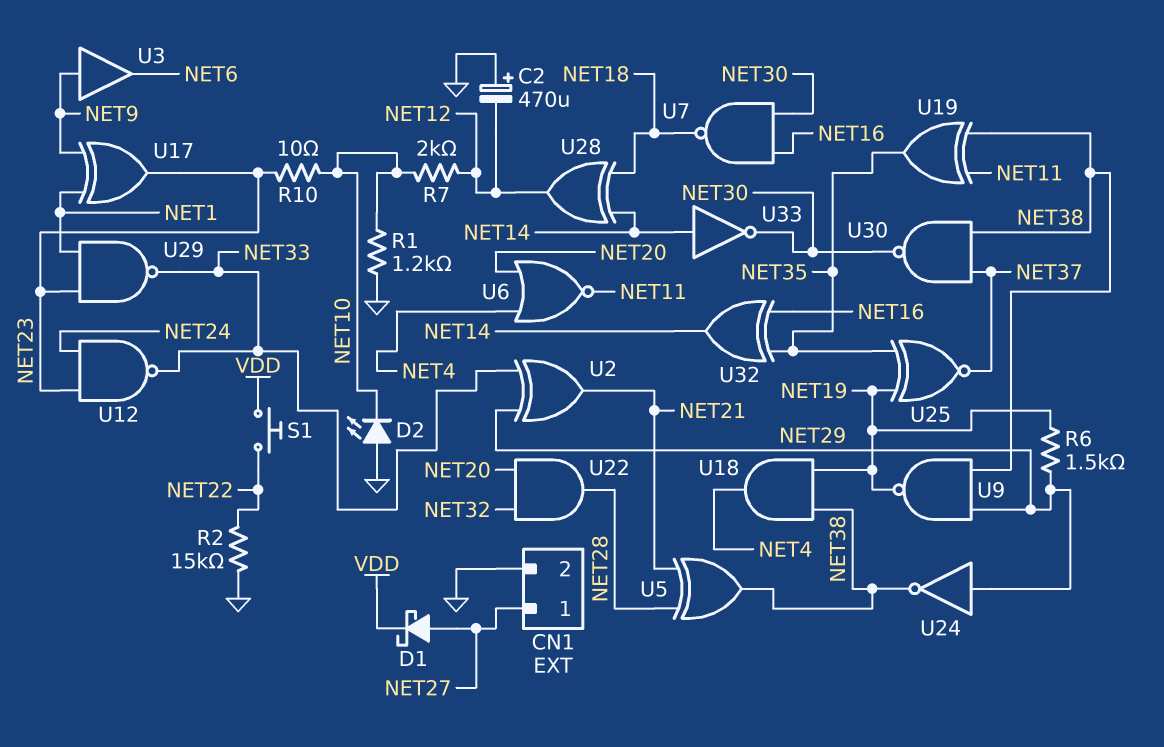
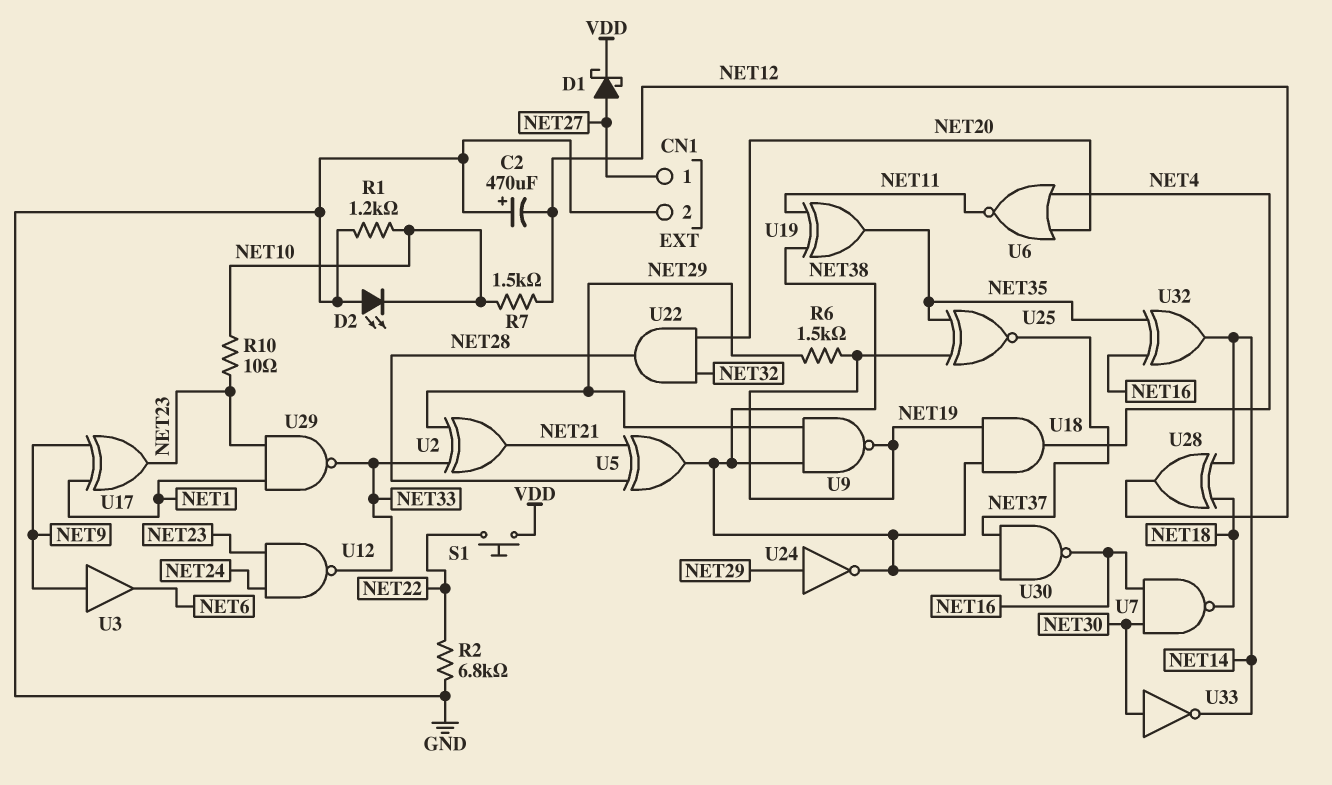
R2: 15k (GND, NET22) -> 6.8k (GND, NET22)
R7: 2k (NET10, NET12) -> 1.5k (NET10, NET12)
U30: NAND (in NET37, in NET38, out NET30) -> NAND (in NET37, in NET38, out NET16)
U33: NOT (in NET14, out NET30) -> NOT (in NET30, out NET14)

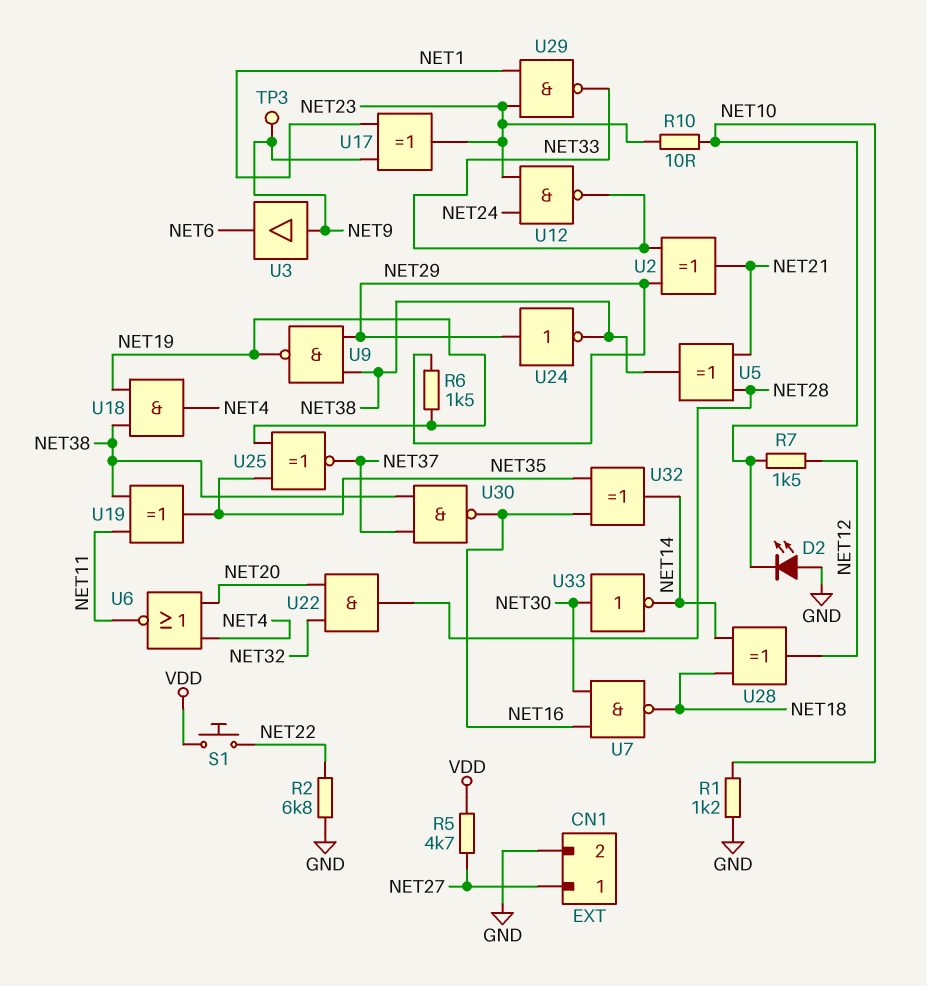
C2: 470uF (plus GND, minus NET12) -> none
D1: schottky (A NET27, K VDD) -> none
R5: none -> 4.7k (NET27, VDD)
TP3: none -> test point (NET9)

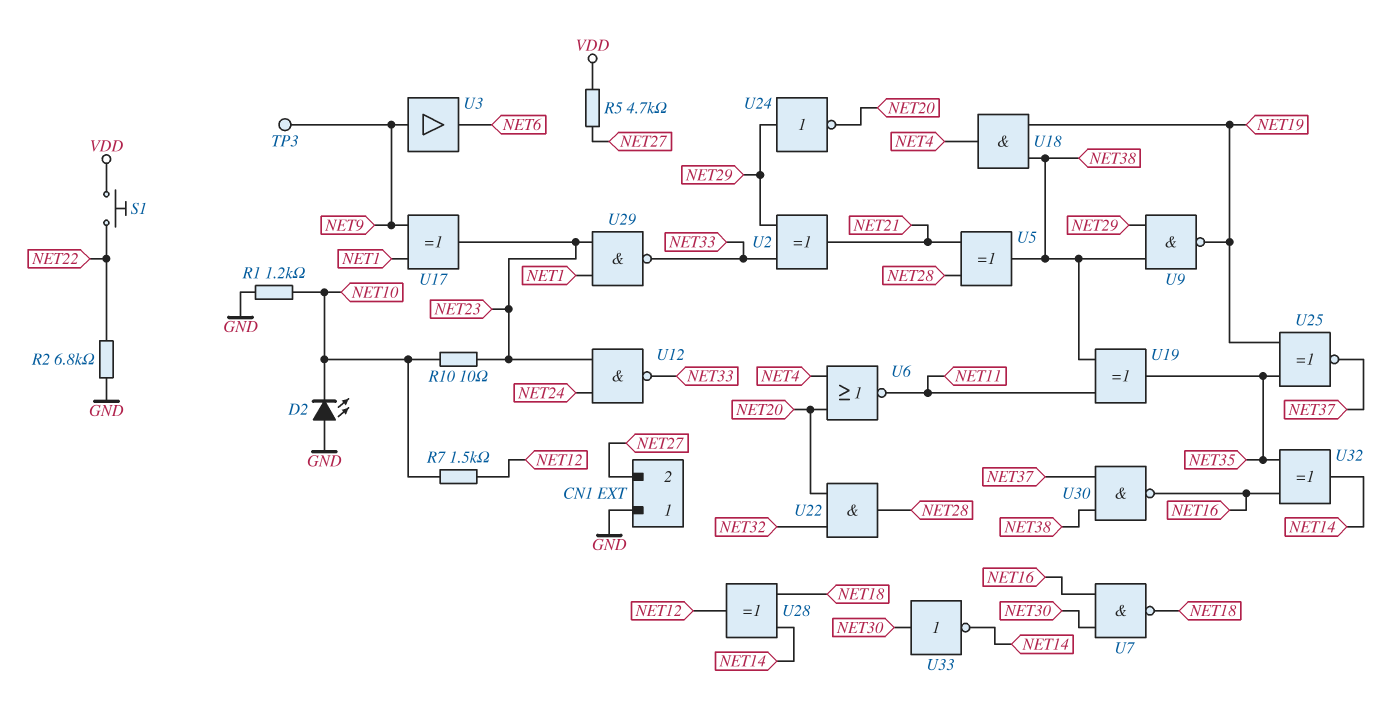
CN1 pin 1: NET27 -> GND
CN1 pin 2: GND -> NET27
R6: 1.5k (NET19, NET29) -> none
U24: NOT (in NET29, out NET38) -> NOT (in NET29, out NET20)

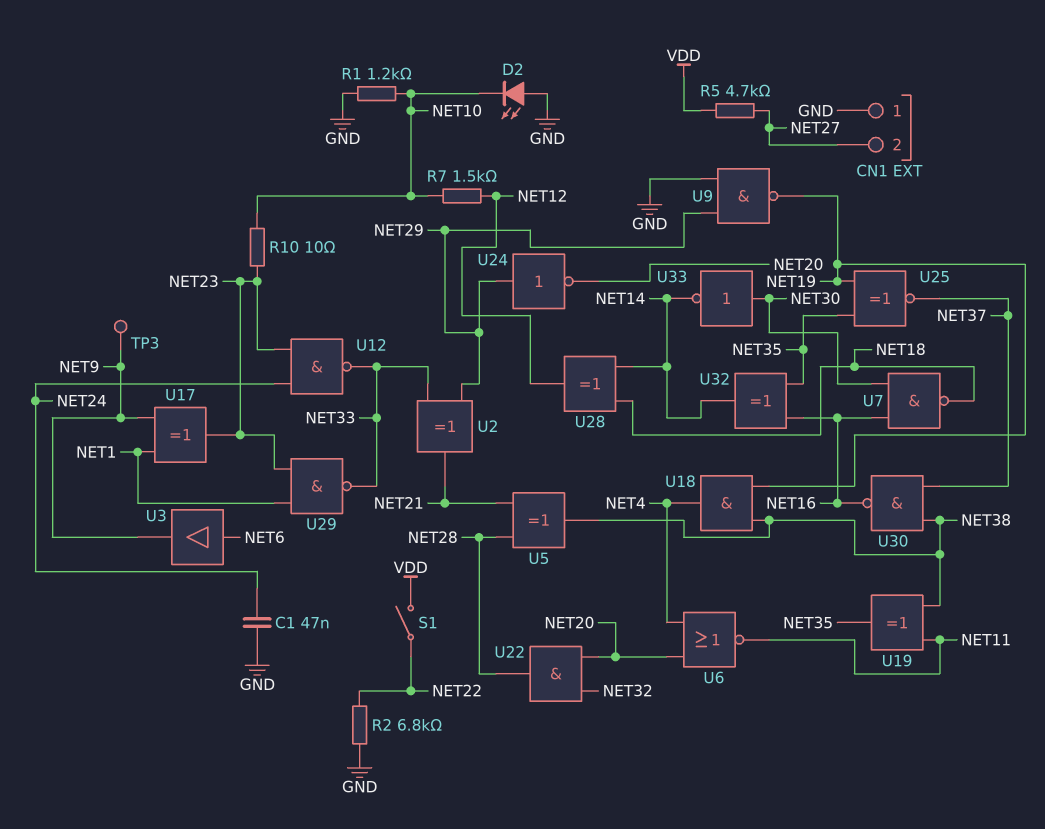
C1: none -> 47nF (GND, NET24)
S1: button (NET22, VDD) -> switch (NET22, VDD)
U3: buffer (in NET9, out NET6) -> buffer (in NET6, out NET9)
U9: NAND (in NET29, in NET38, out NET19) -> NAND (in GND, in NET29, out NET19)

